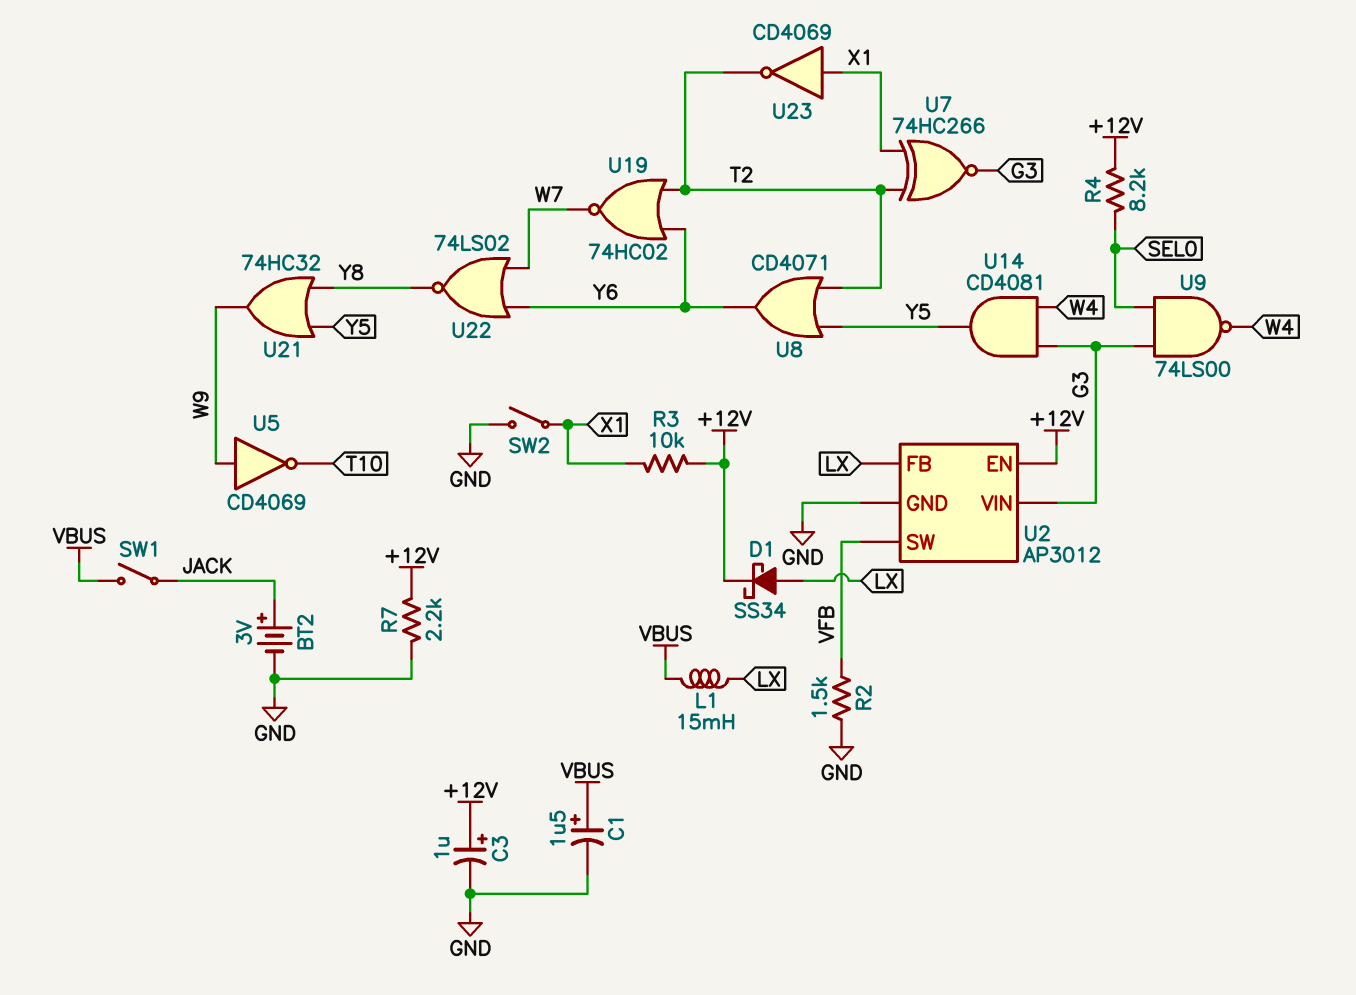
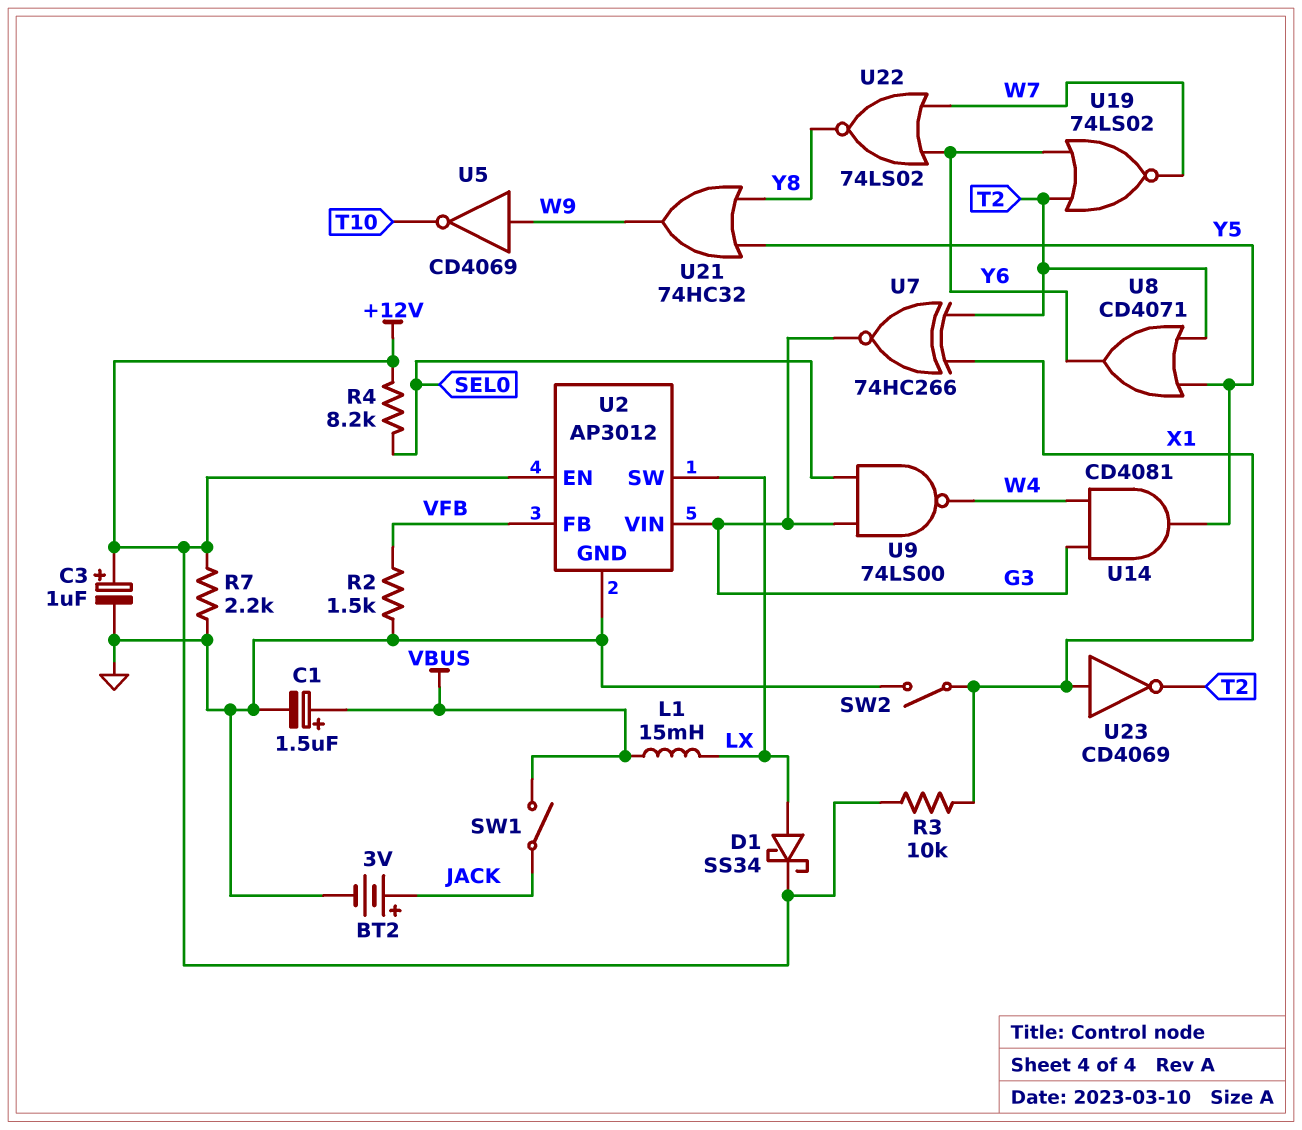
U2 pin FB: LX -> VFB
U2 pin SW: VFB -> LX
U19: NOR 74HC02 (in T2, in Y6, out W7) -> NOR 74LS02 (in T2, in Y6, out W7)

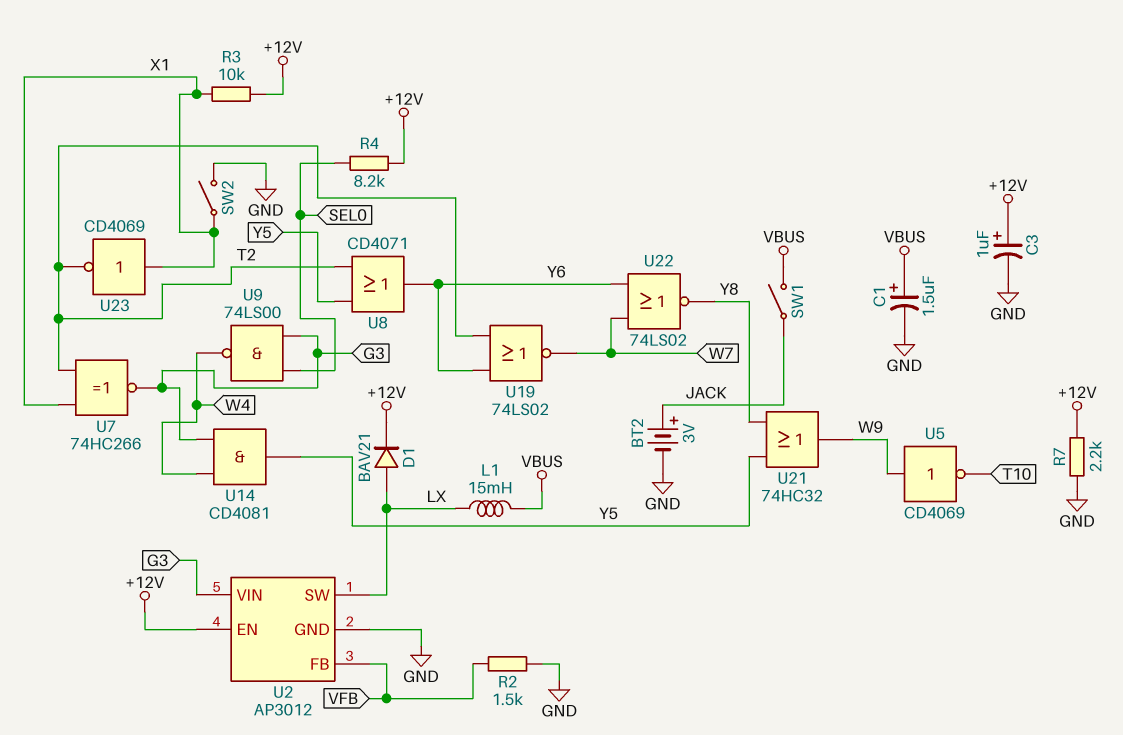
D1: schottky SS34 (A LX, K +12V) -> diode BAV21 (A LX, K +12V)

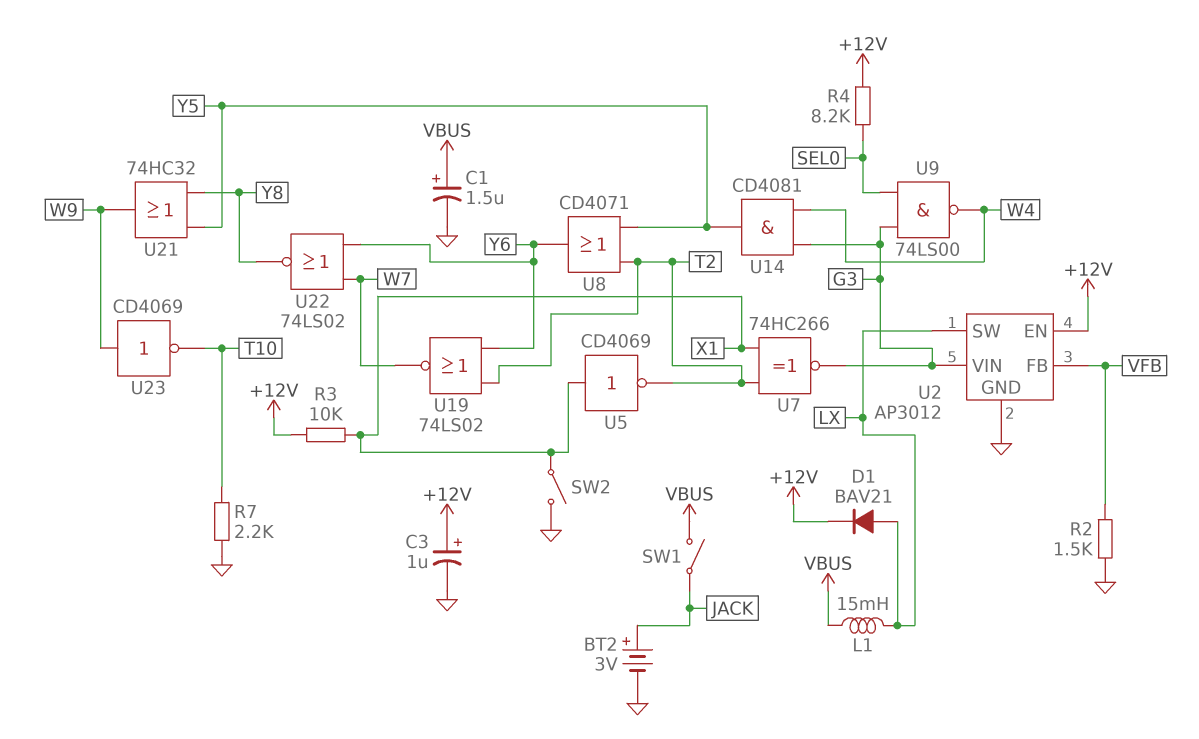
R7: 2.2k (+12V, GND) -> 2.2k (GND, T10)
U5: NOT CD4069 (in W9, out T10) -> NOT CD4069 (in X1, out T2)
U23: NOT CD4069 (in X1, out T2) -> NOT CD4069 (in W9, out T10)

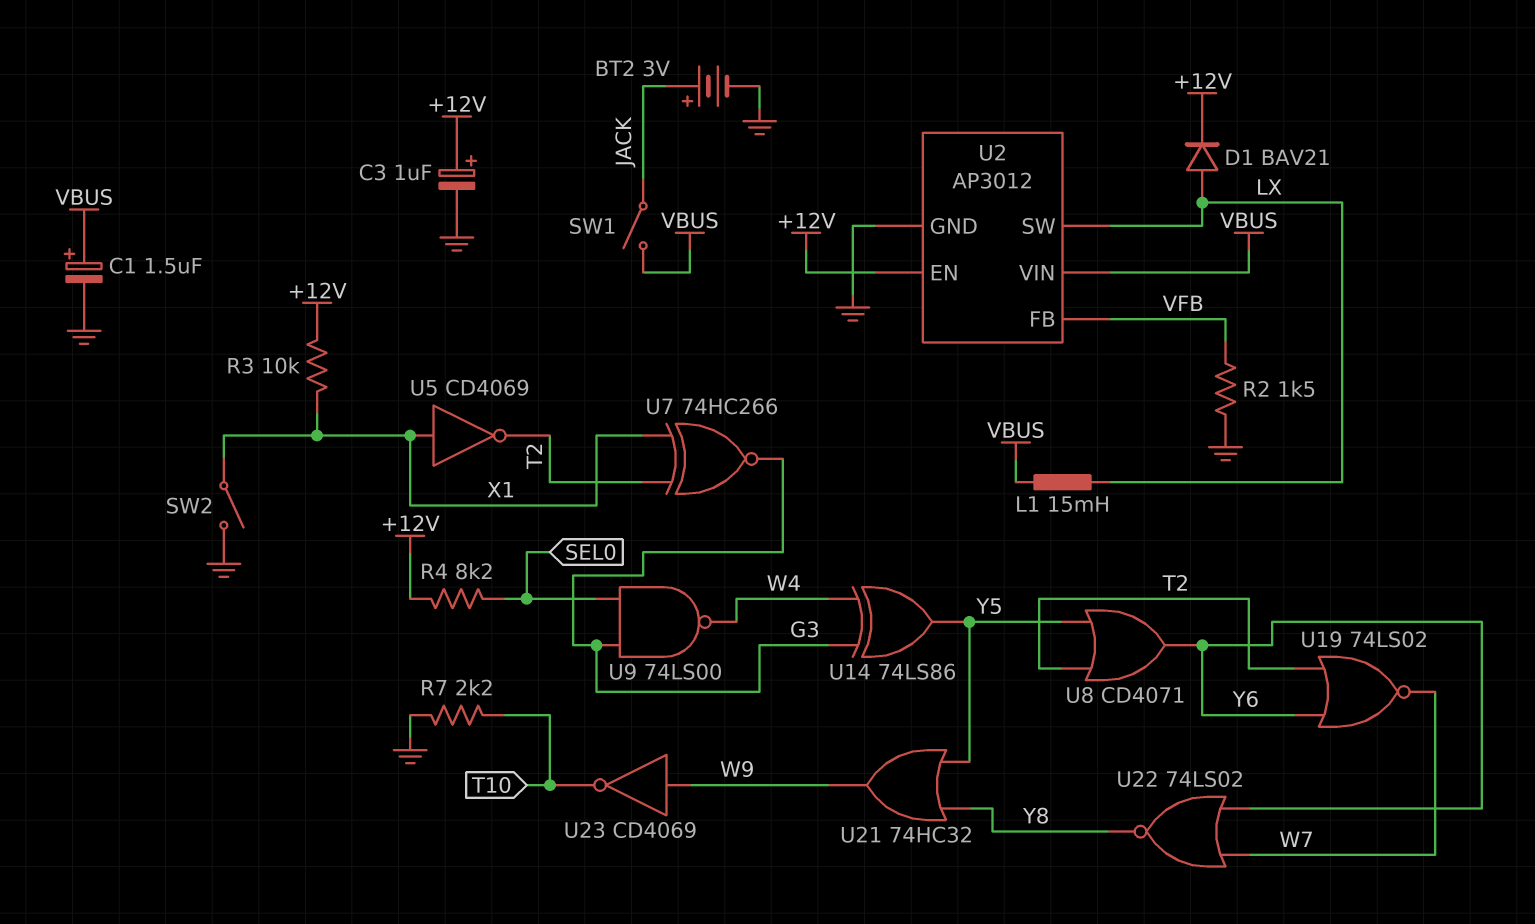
U2 pin VIN: G3 -> VBUS
U14: AND CD4081 (in G3, in W4, out Y5) -> XOR 74LS86 (in G3, in W4, out Y5)

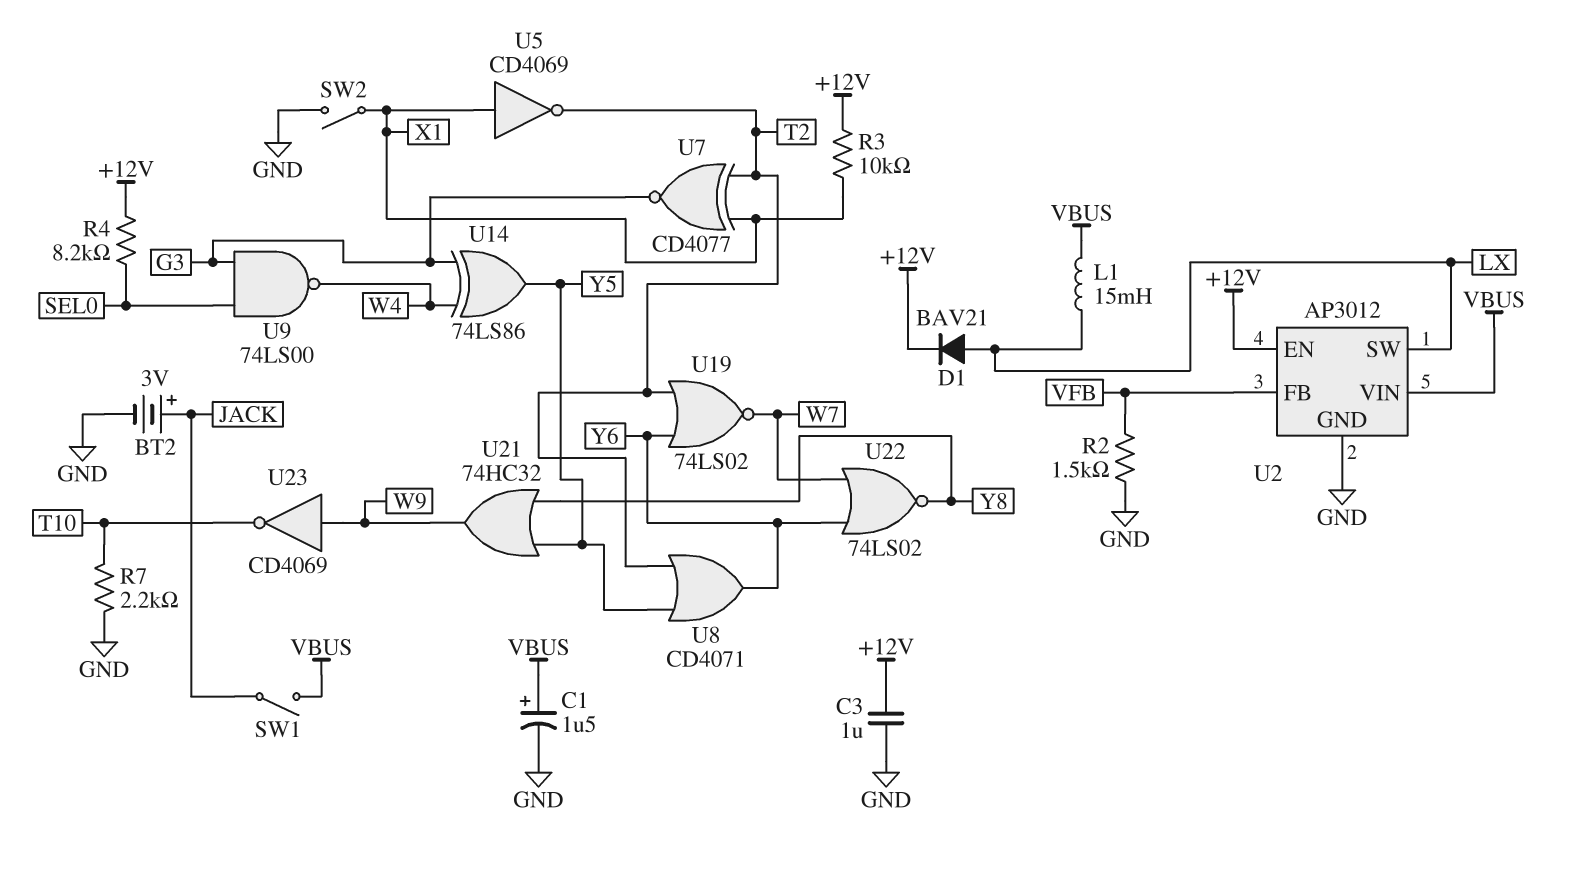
C3: 1uF (plus +12V, minus GND) -> 1uF (+12V, GND)
U7: XNOR 74HC266 (in T2, in X1, out G3) -> XNOR CD4077 (in T2, in X1, out G3)

